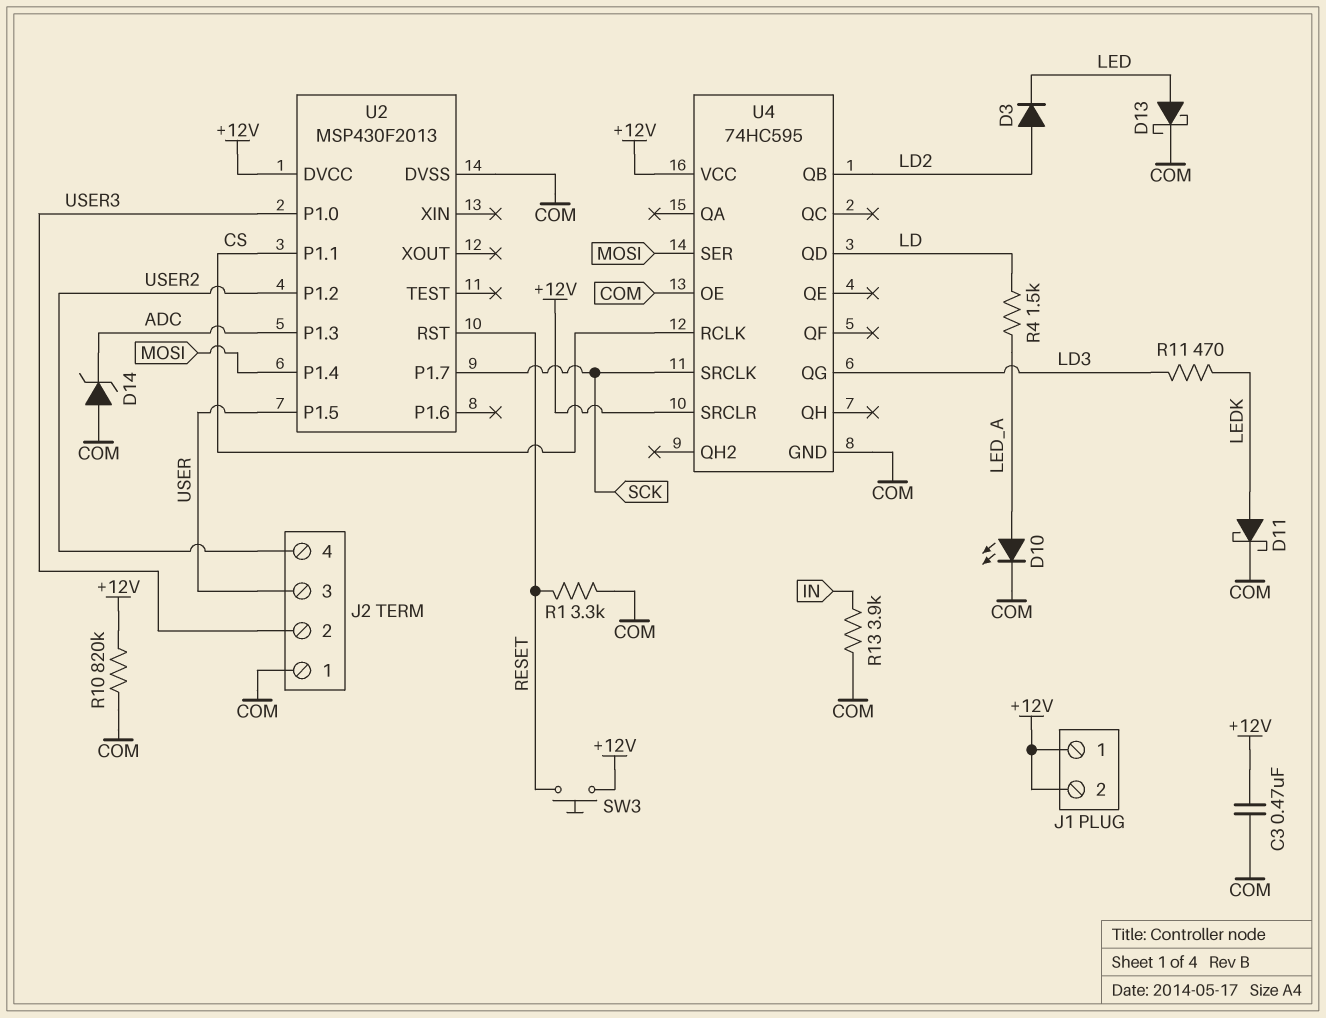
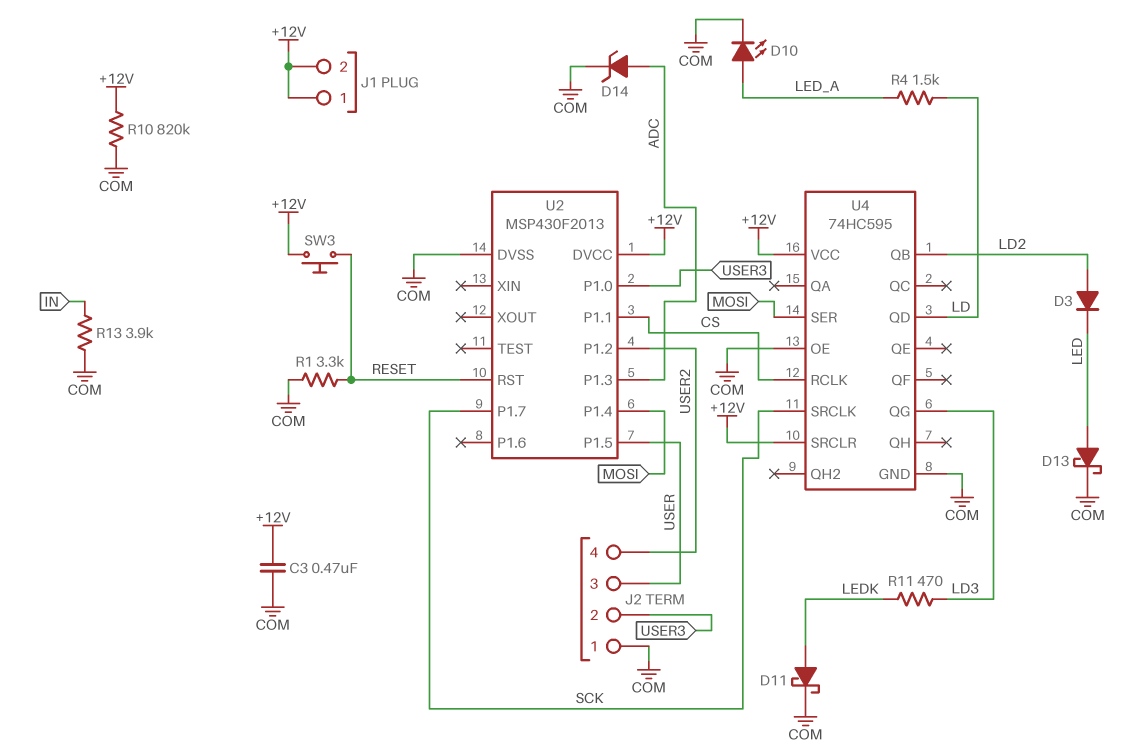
D14: zener (A COM, K ADC) -> zener (A ADC, K COM)

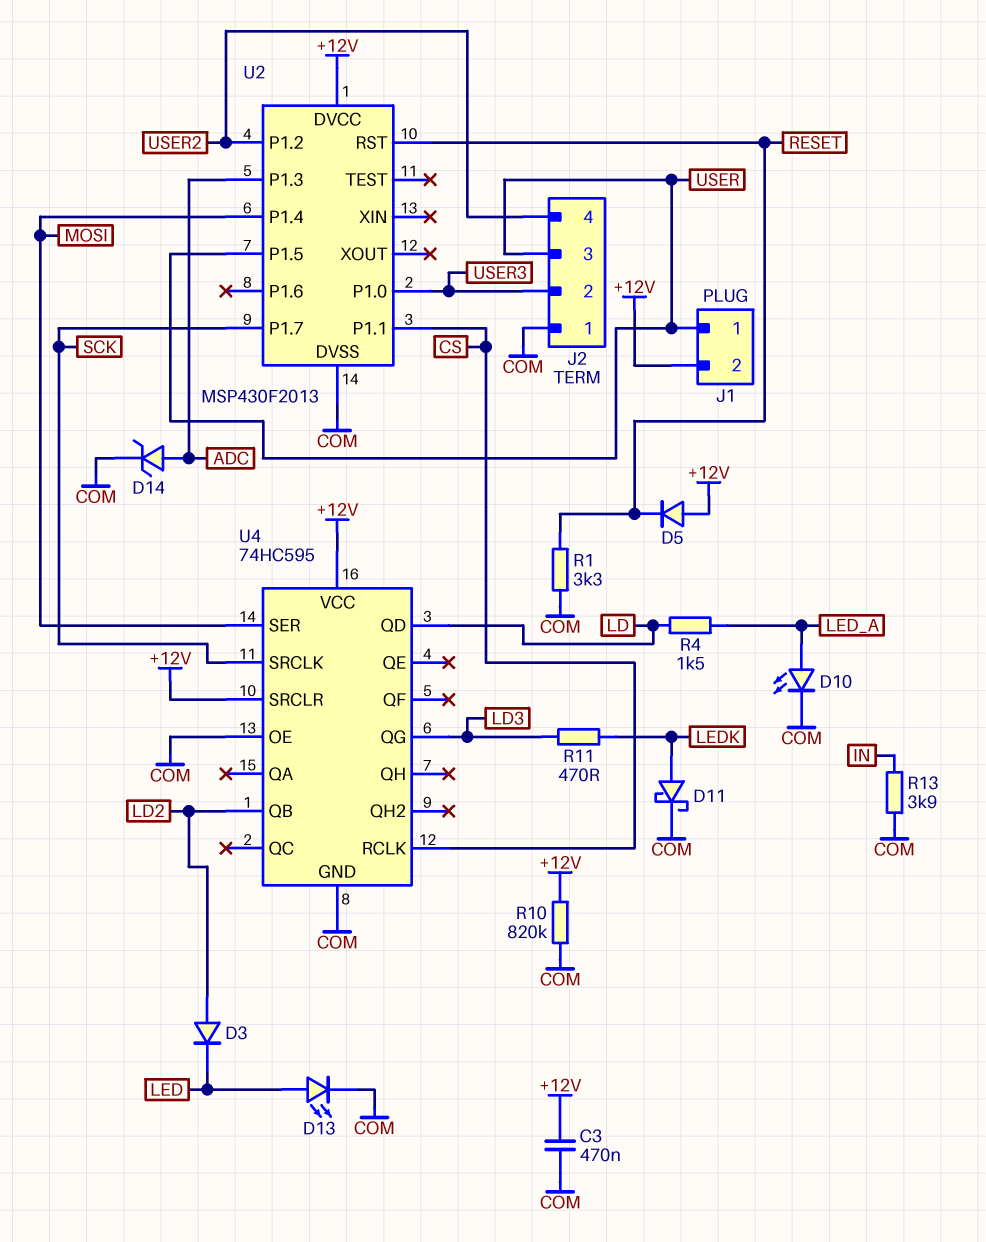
D5: none -> diode (A +12V, K RESET)
D13: schottky (A LED, K COM) -> LED (A LED, K COM)
J1 pin 1: +12V -> USER
SW3: button (+12V, RESET) -> none

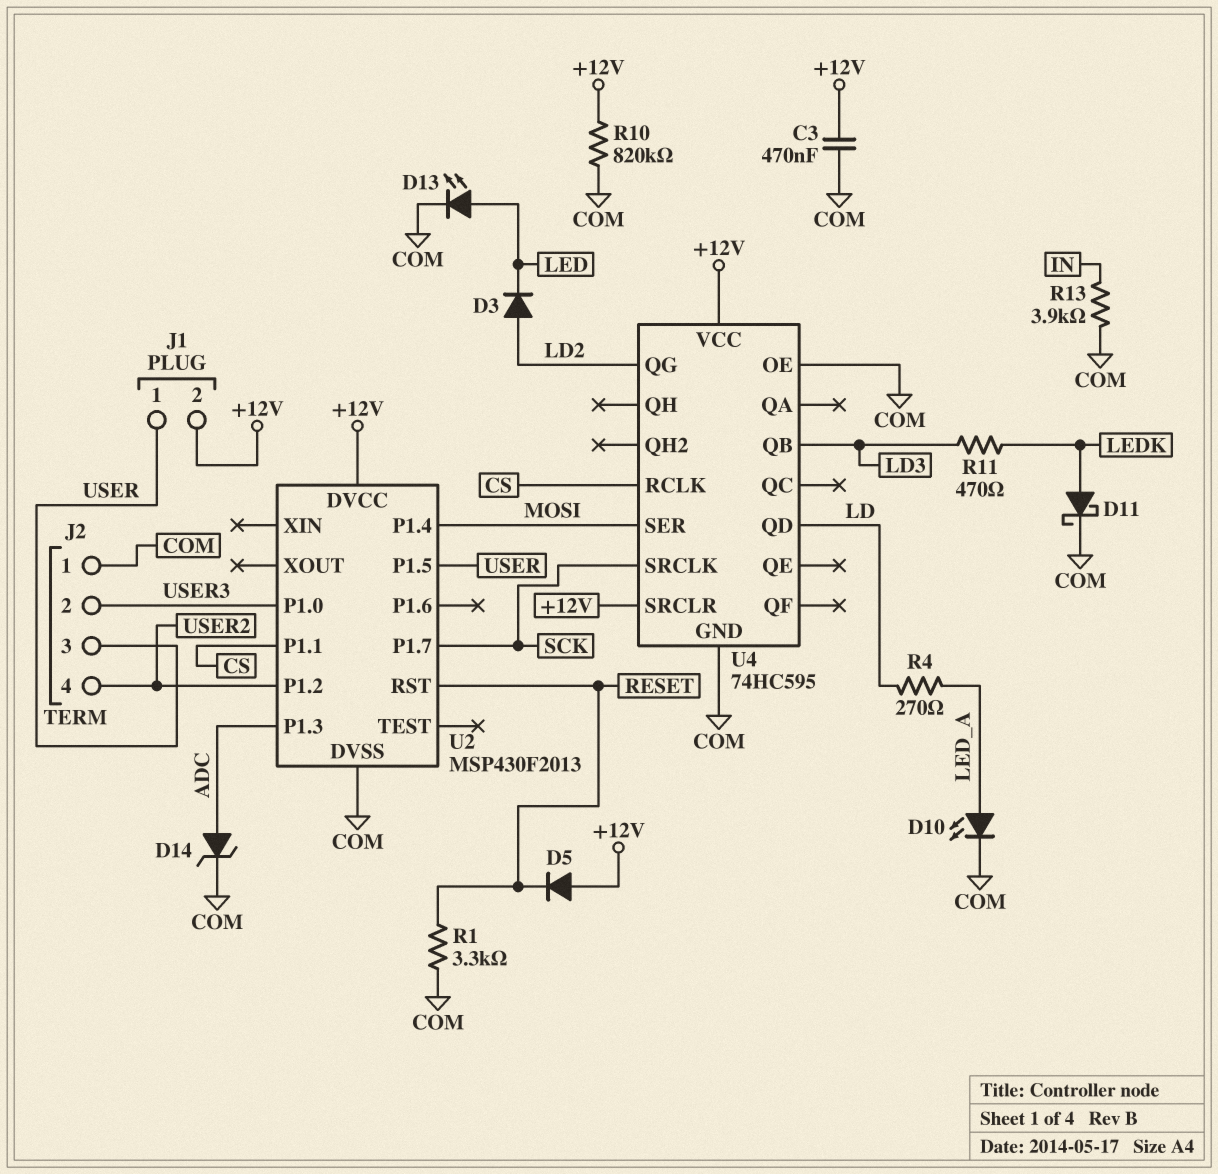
R4: 1.5k (LD, LED_A) -> 270 (LD, LED_A)
U4 pin QB: LD2 -> LD3
U4 pin QG: LD3 -> LD2

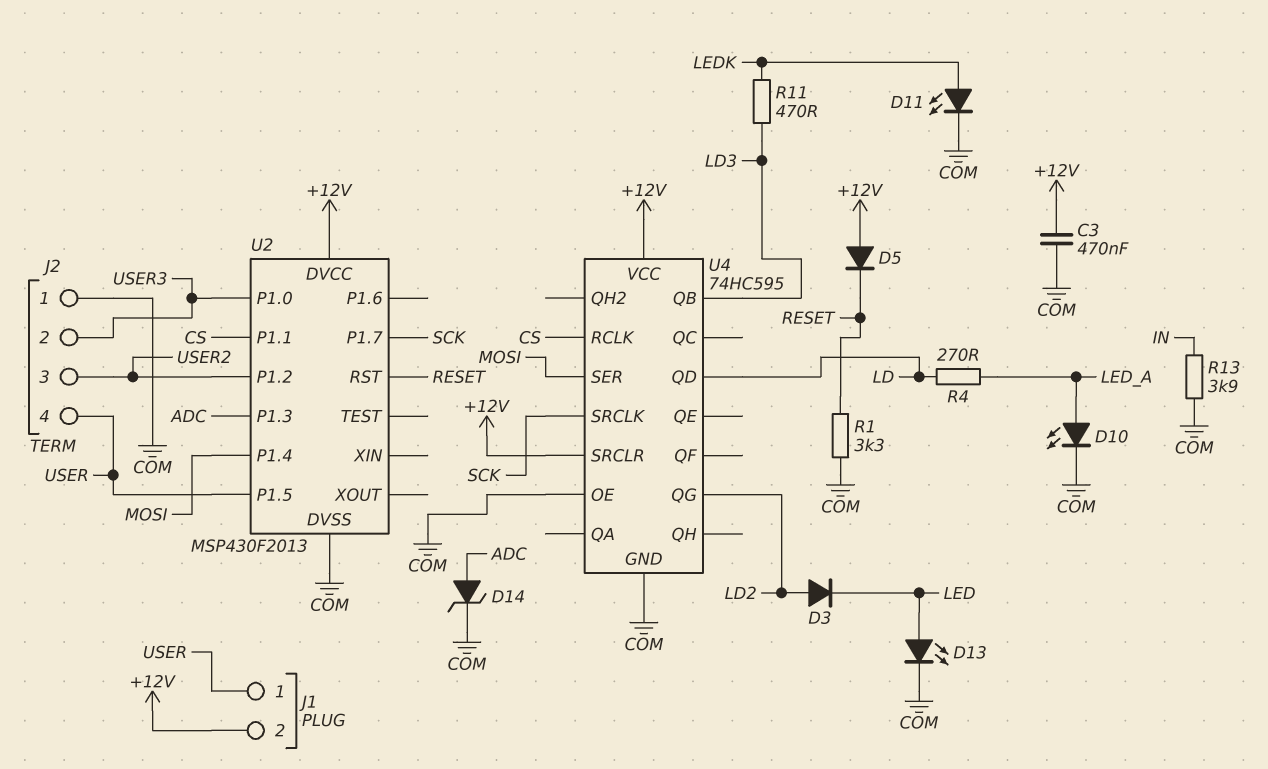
D11: schottky (A LEDK, K COM) -> LED (A LEDK, K COM)
J2 pin 3: USER -> USER2
J2 pin 4: USER2 -> USER
R10: 820k (+12V, COM) -> none

